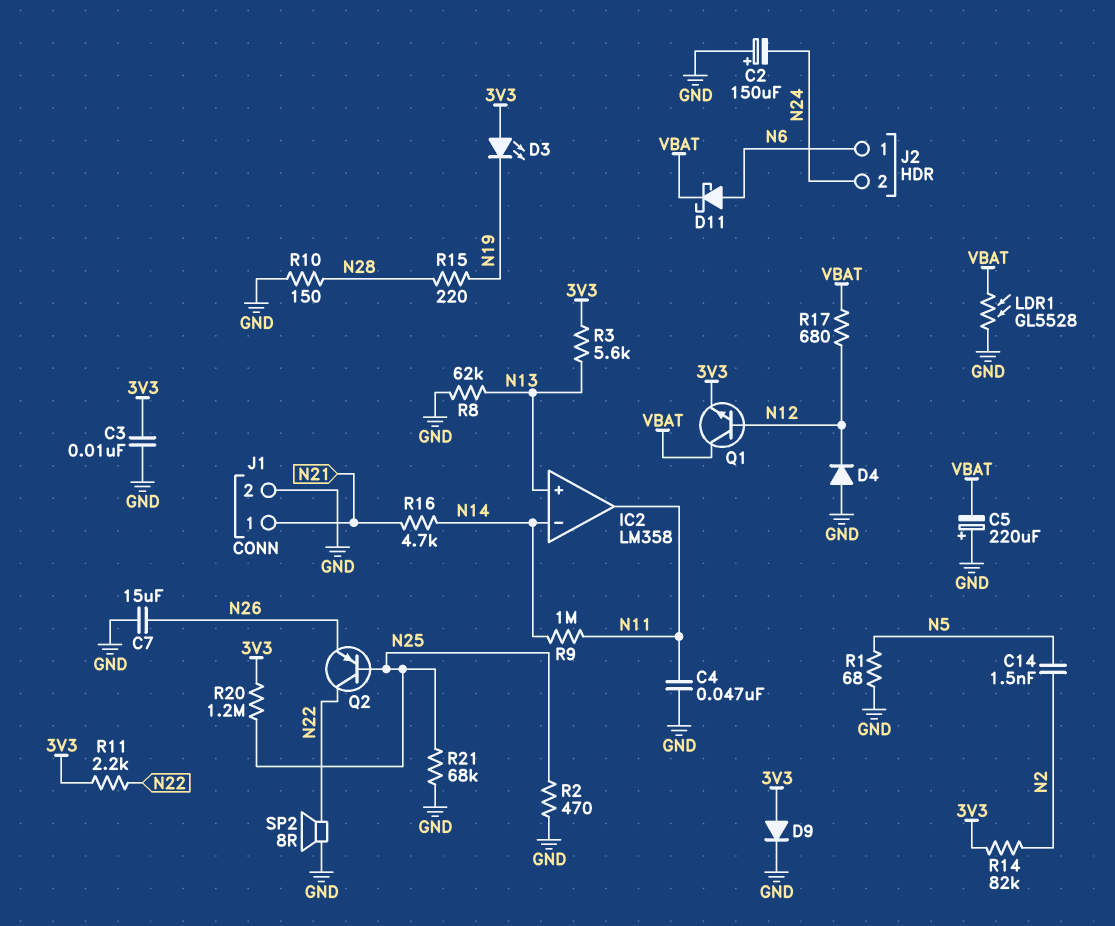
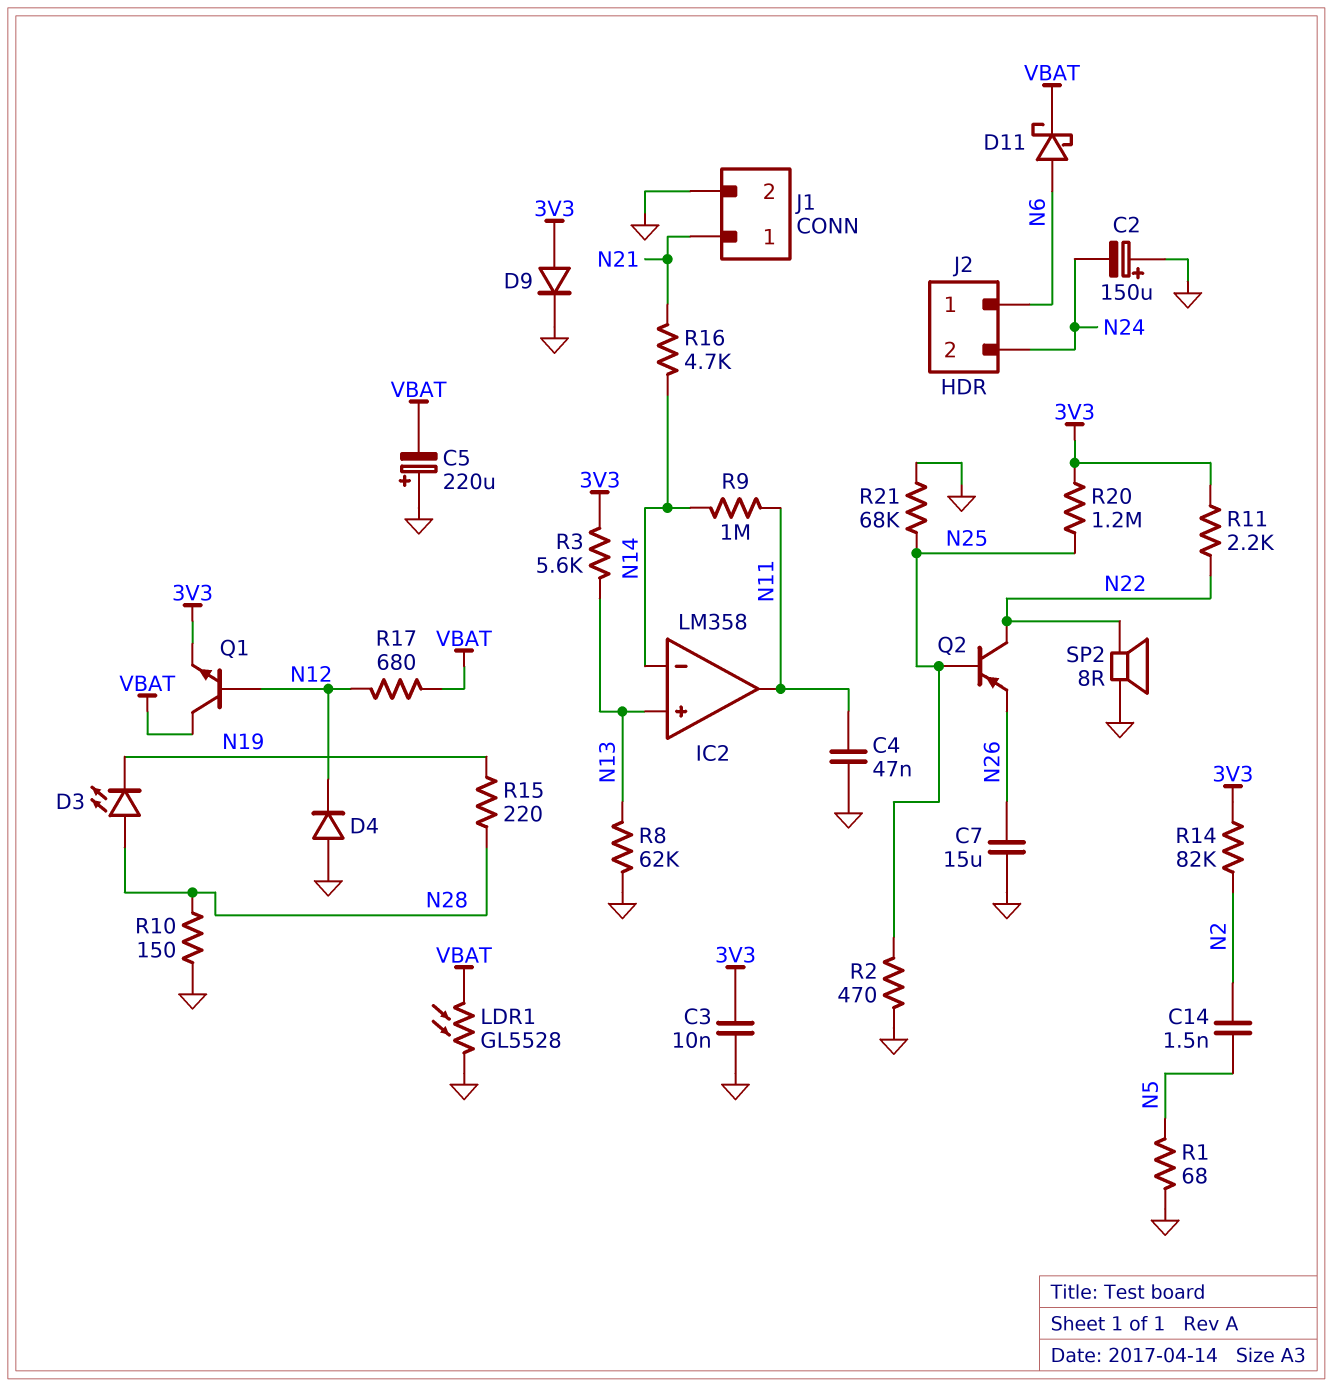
D3: LED (A 3V3, K N19) -> LED (A N28, K N19)

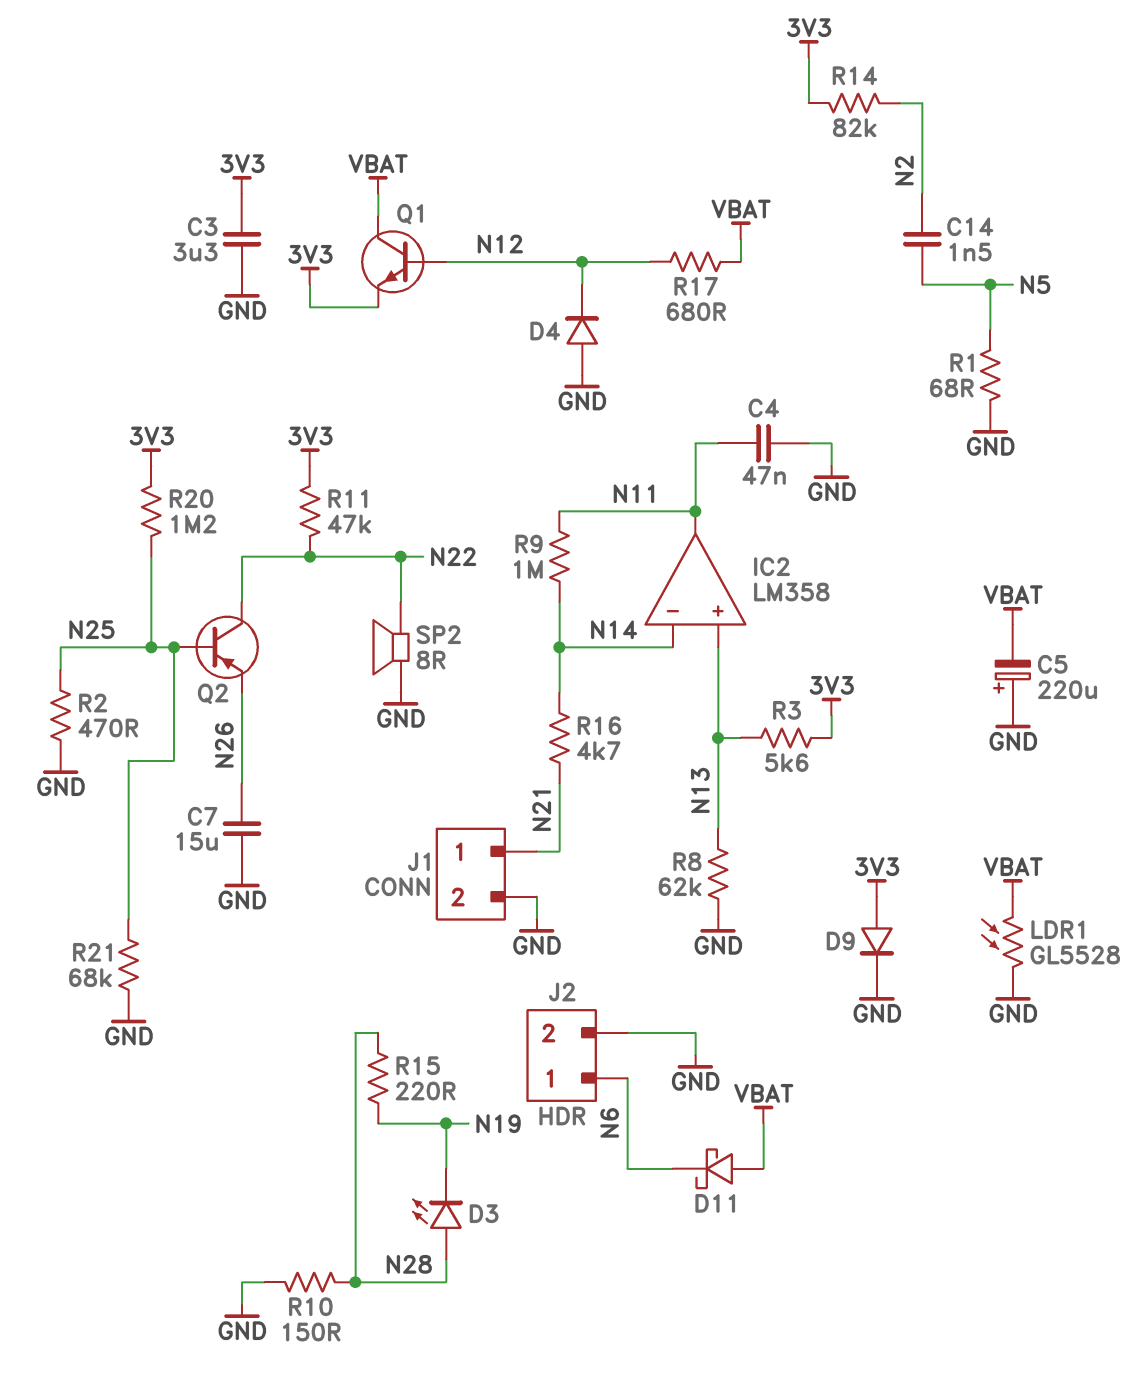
C2: 150uF (plus GND, minus N24) -> none
C3: 10nF (3V3, GND) -> 3.3uF (3V3, GND)
D11: schottky (A N6, K VBAT) -> schottky (A VBAT, K N6)
J2 pin 2: N24 -> GND
R11: 2.2k (3V3, N22) -> 47k (3V3, N22)

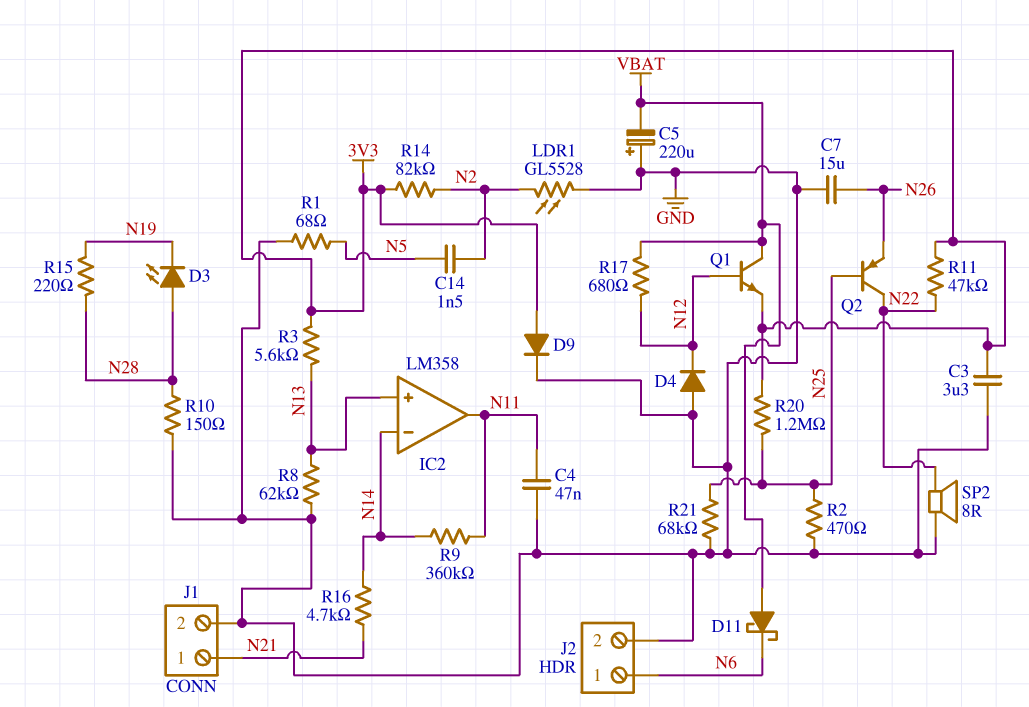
LDR1: GL5528 (GND, VBAT) -> GL5528 (GND, N2)
R9: 1M (N11, N14) -> 360k (N11, N14)

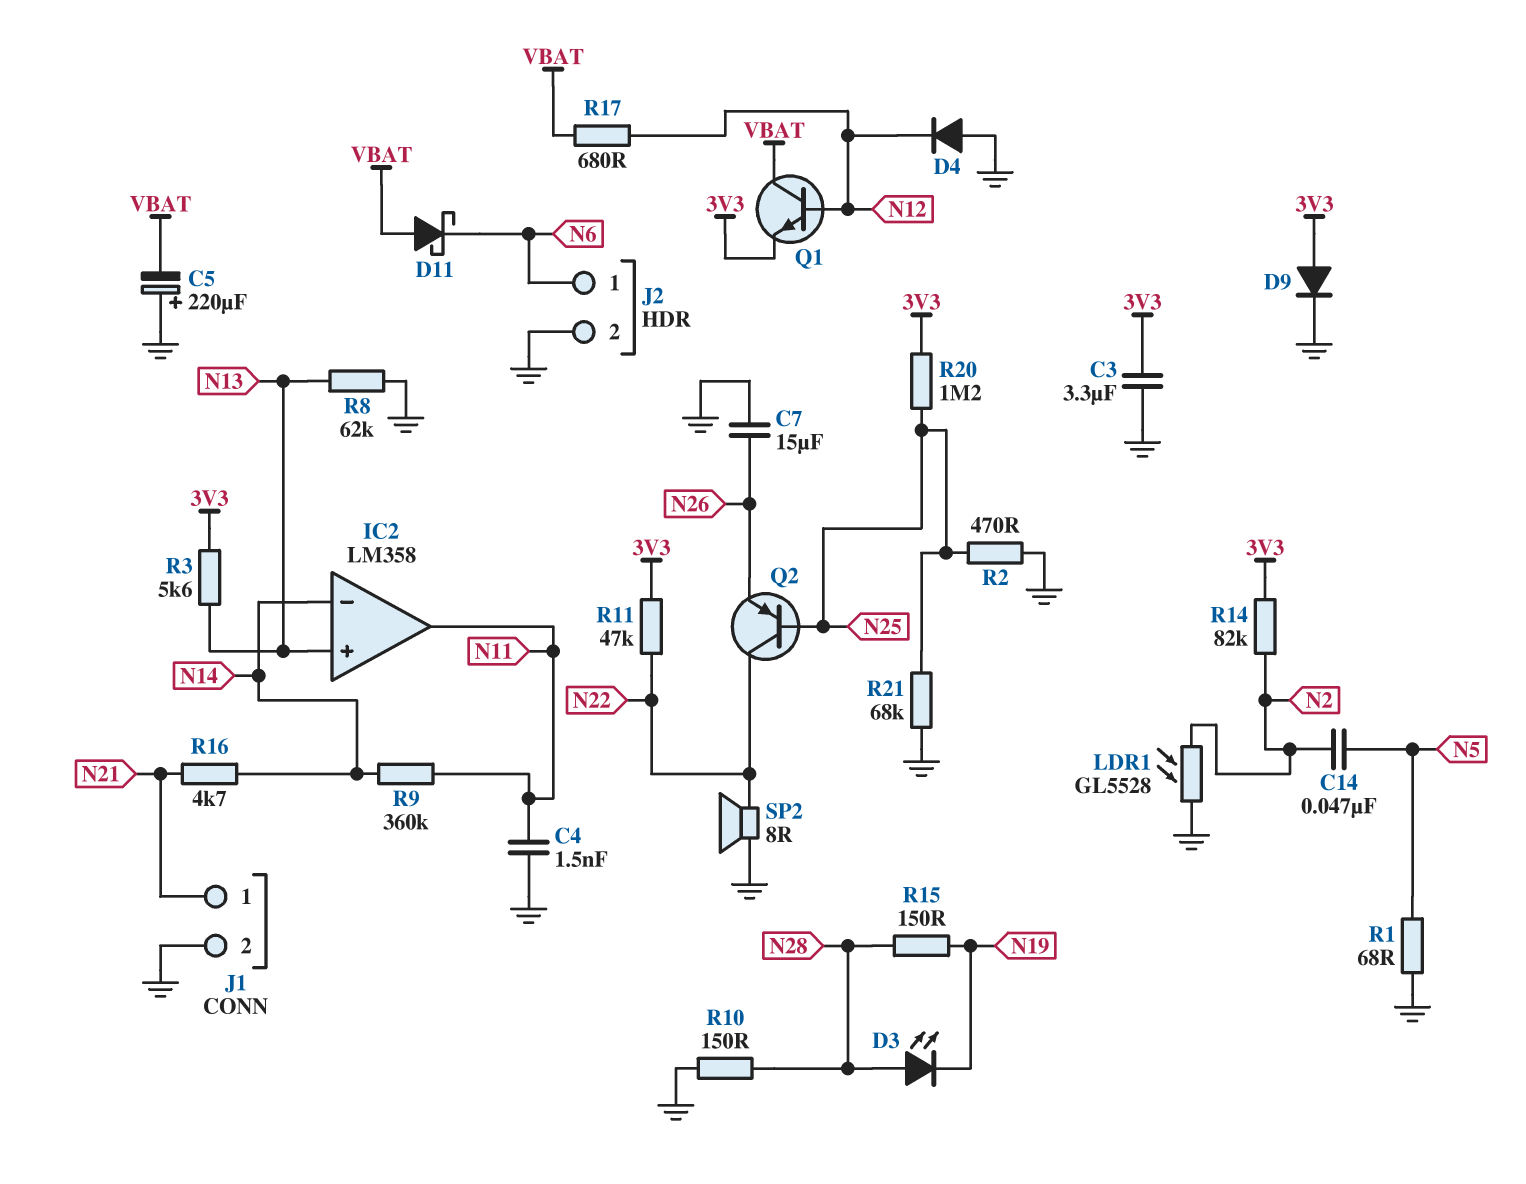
C4: 47nF (GND, N11) -> 1.5nF (GND, N11)
C14: 1.5nF (N2, N5) -> 47nF (N2, N5)
R15: 220 (N19, N28) -> 150 (N19, N28)

